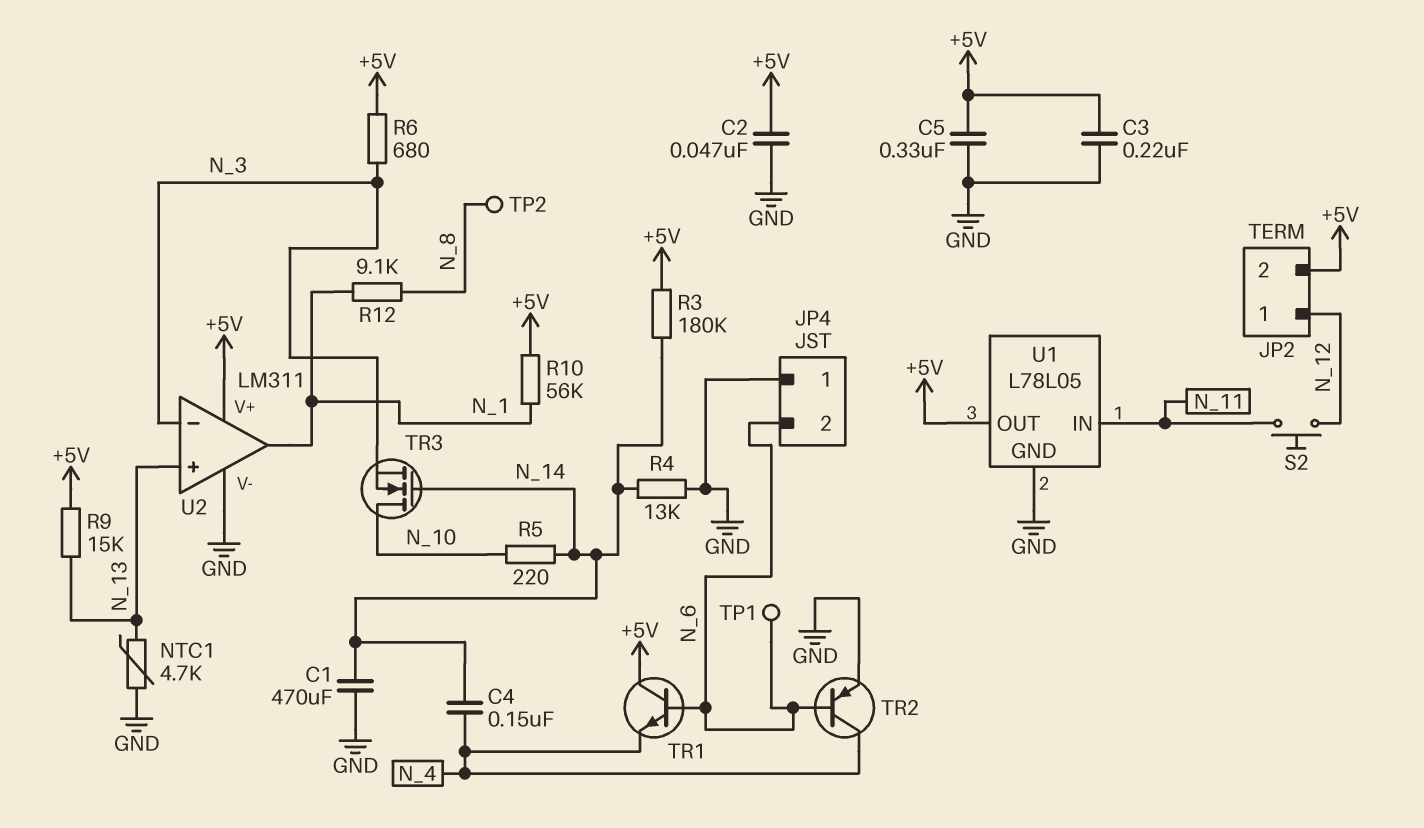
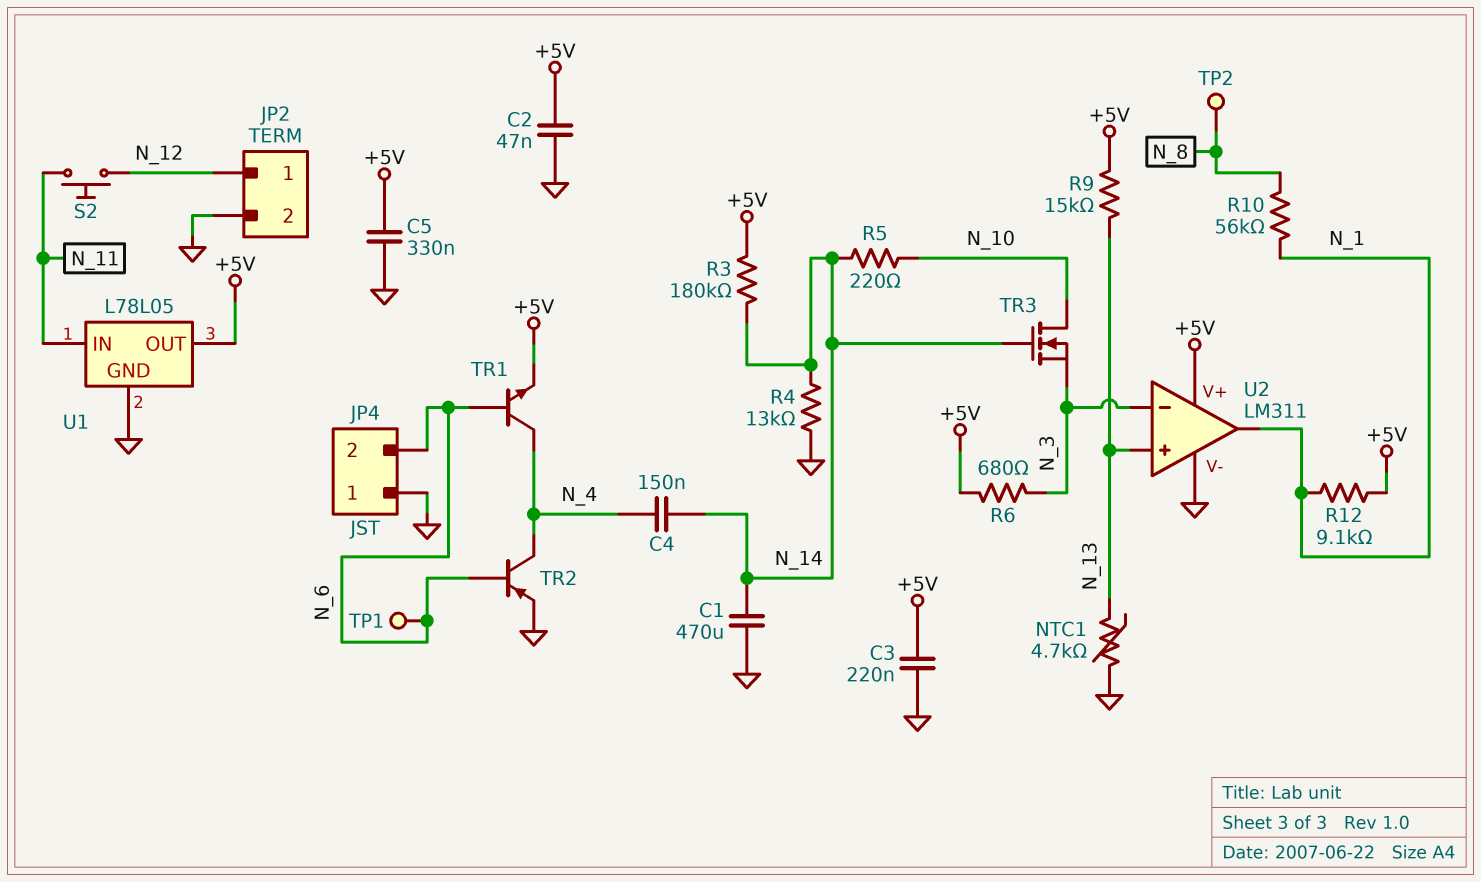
JP2 pin 2: +5V -> GND
R10: 56k (+5V, N_1) -> 56k (N_1, N_8)
R12: 9.1k (N_1, N_8) -> 9.1k (+5V, N_1)
TR1: NPN (B N_6, C +5V, E N_4) -> NPN (B N_6, C N_4, E +5V)

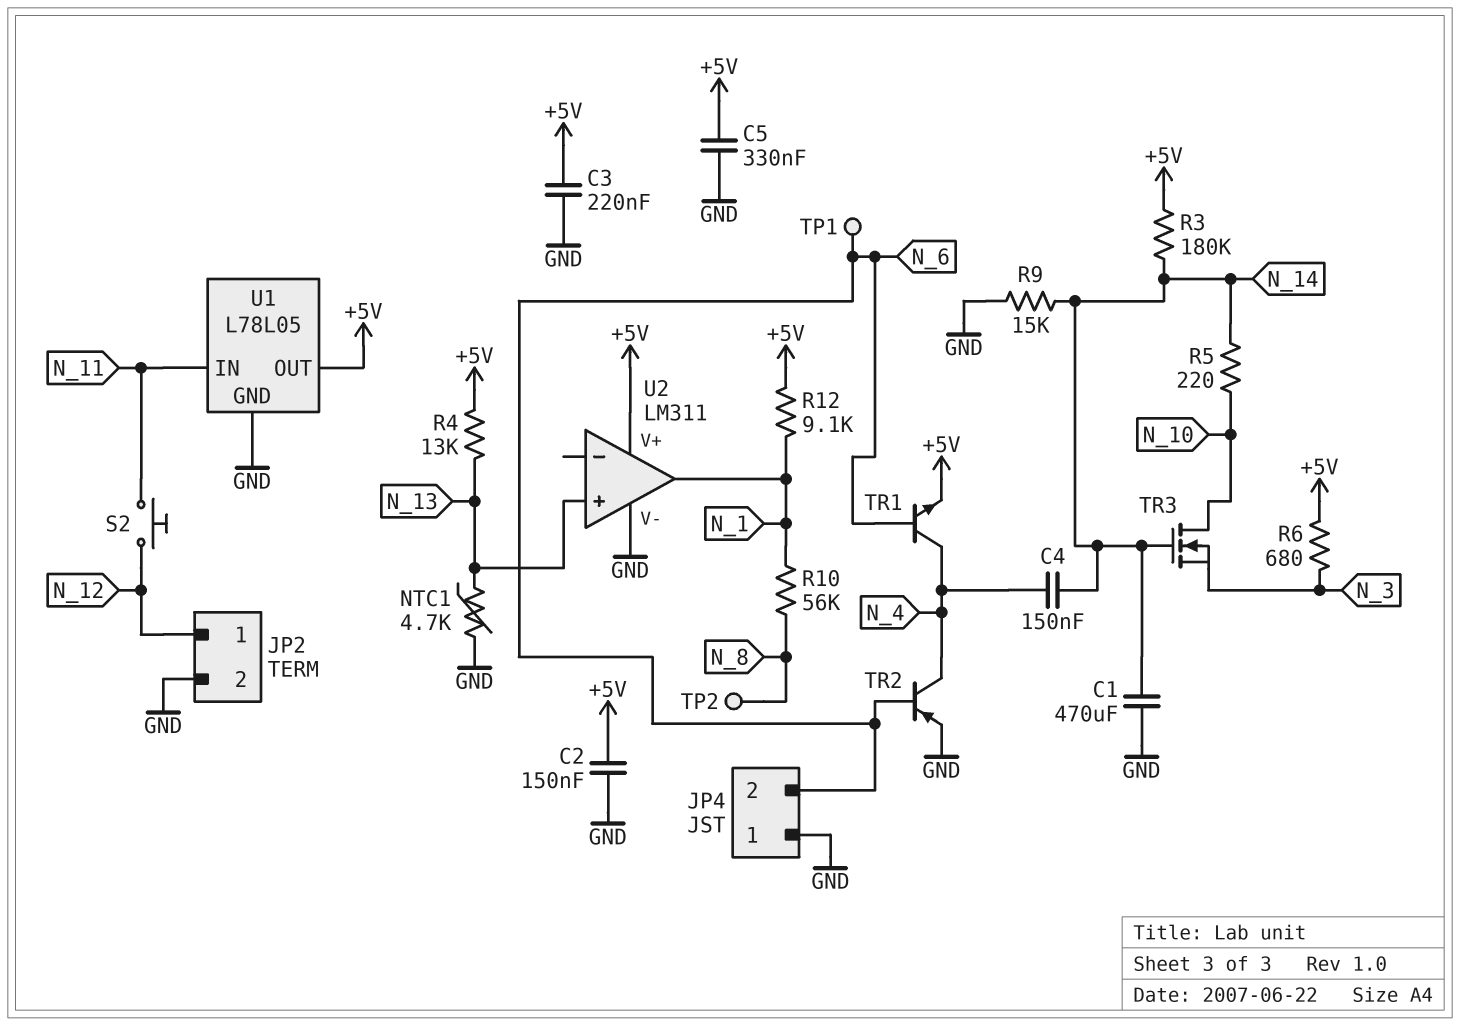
C2: 47nF (+5V, GND) -> 150nF (+5V, GND)
R4: 13k (GND, N_14) -> 13k (+5V, N_13)
R9: 15k (+5V, N_13) -> 15k (GND, N_14)
U2 pin in-: N_3 -> none

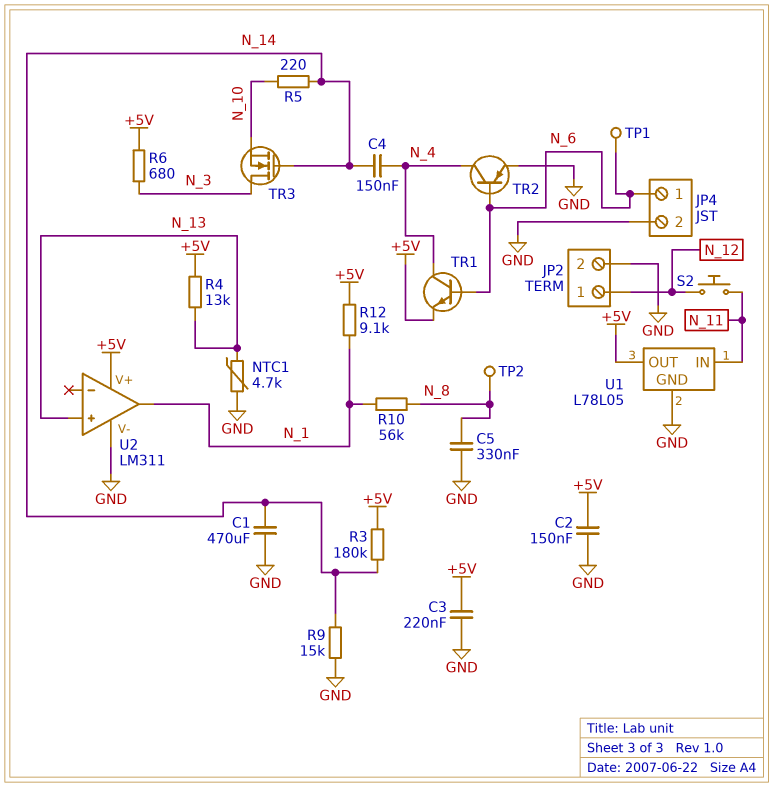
C5: 330nF (+5V, GND) -> 330nF (GND, N_8)
JP4 pin 1: GND -> N_6
JP4 pin 2: N_6 -> GND
TR3: NMOS (G N_14, D N_10, S N_3) -> NMOS (G N_14, D N_3, S N_10)

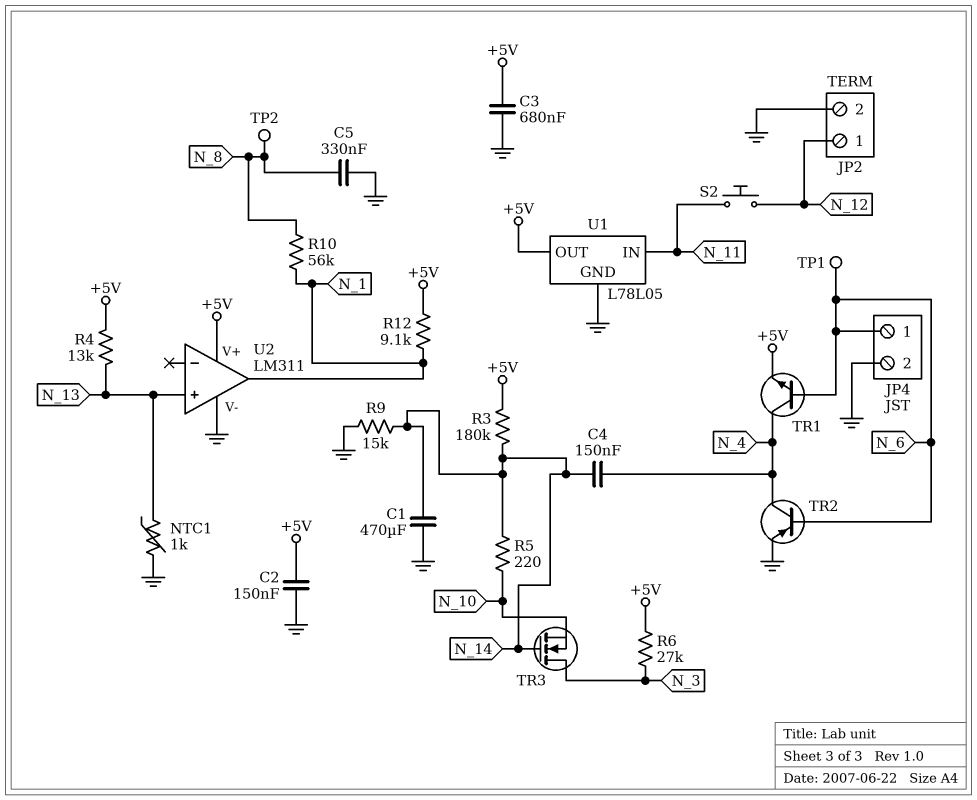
C3: 220nF (+5V, GND) -> 680nF (+5V, GND)
NTC1: 4.7k (GND, N_13) -> 1k (GND, N_13)
R6: 680 (+5V, N_3) -> 27k (+5V, N_3)

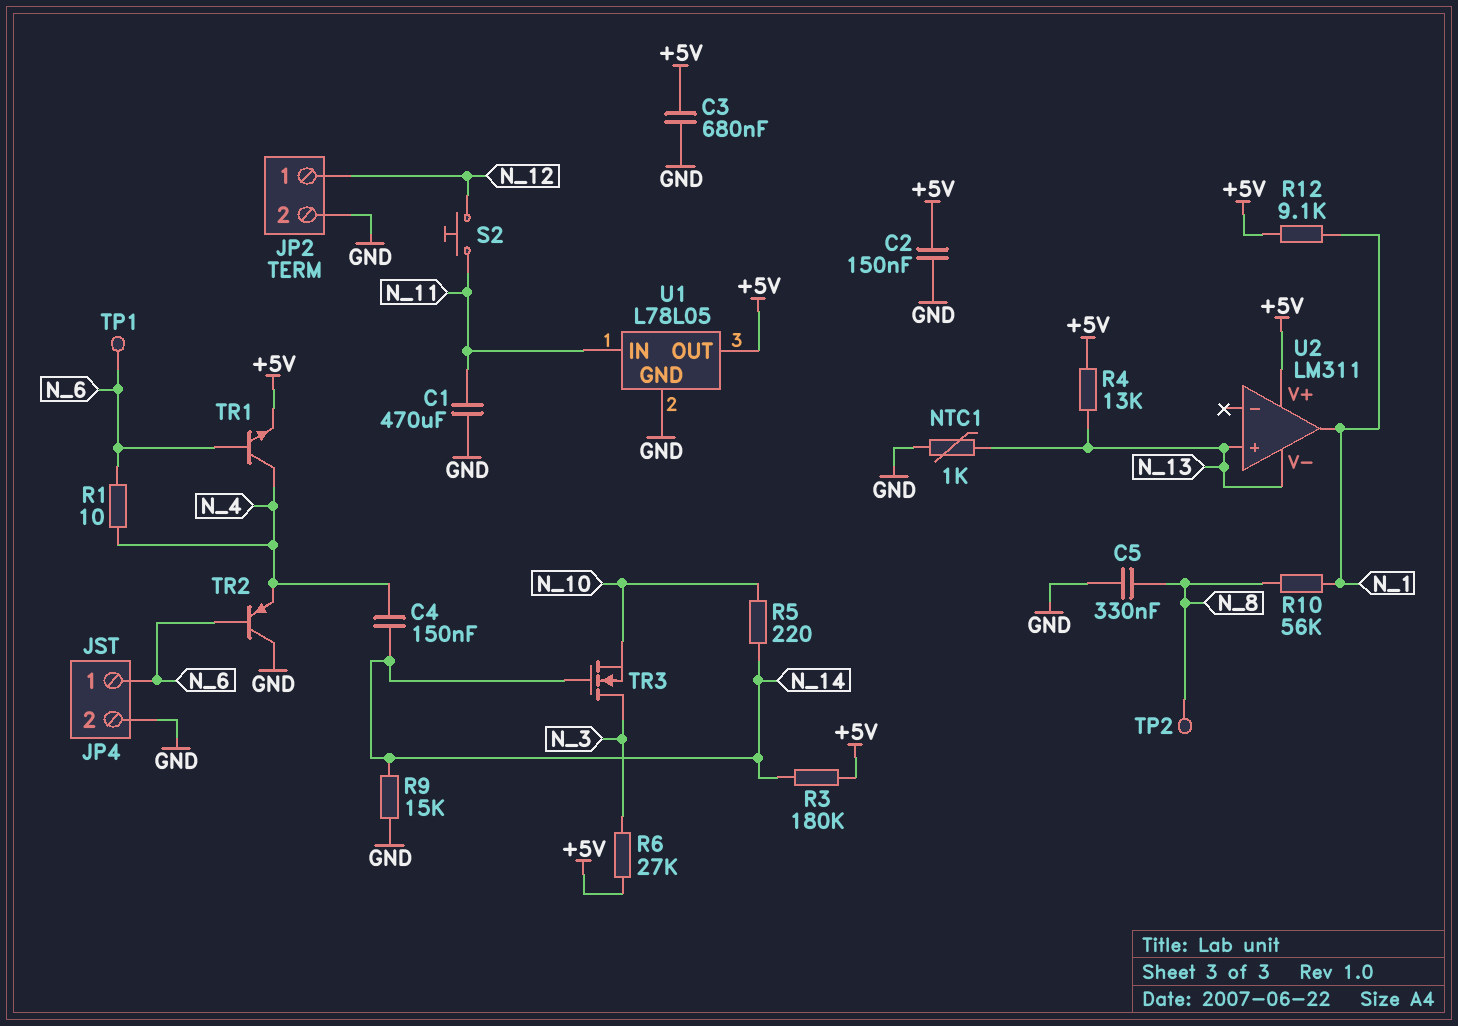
C1: 470uF (GND, N_14) -> 470uF (GND, N_11)
R1: none -> 10 (N_4, N_6)
TR2: PNP (B N_6, C N_4, E GND) -> PNP (B N_6, C GND, E N_4)
U2 pin V-: GND -> N_13

